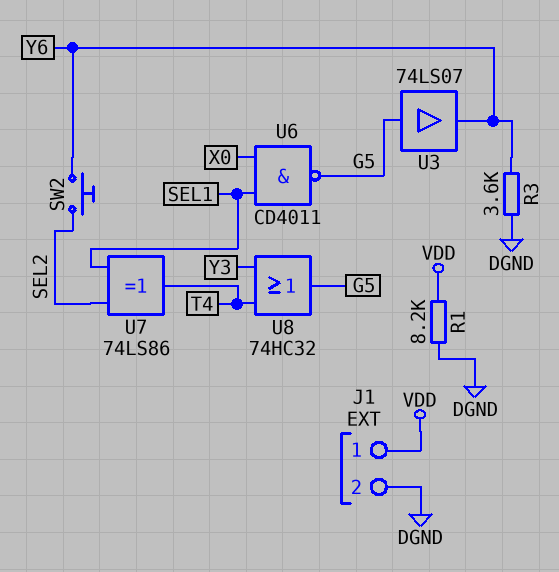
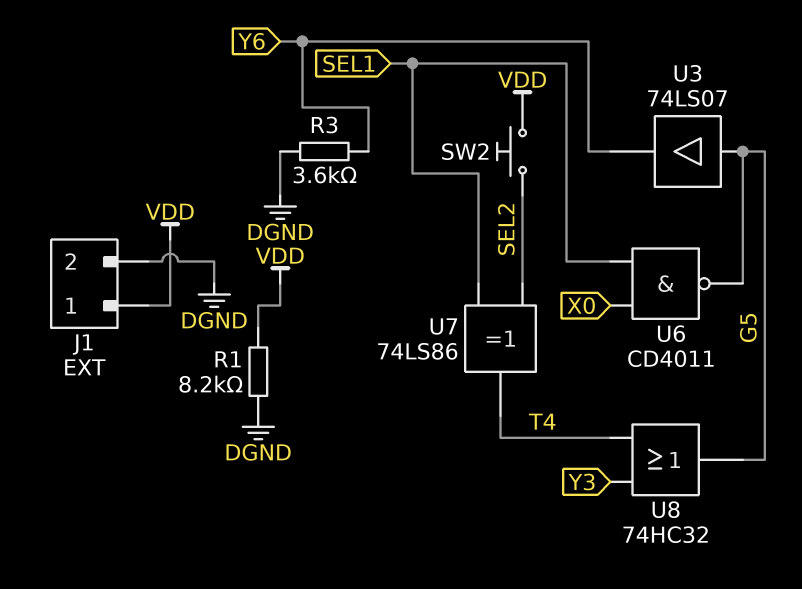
SW2: button (SEL2, Y6) -> button (SEL2, VDD)

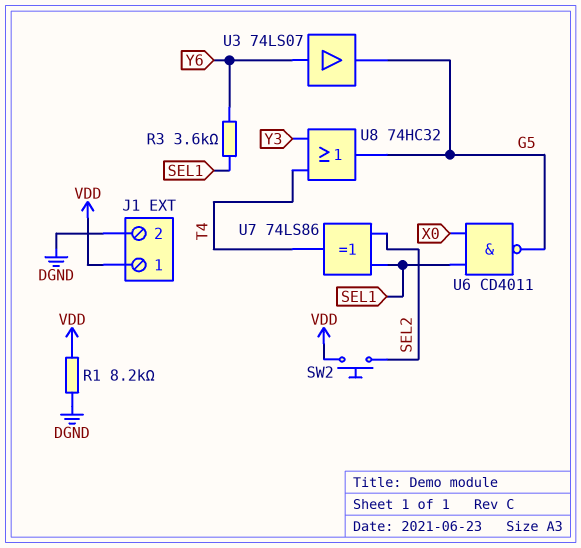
R3: 3.6k (DGND, Y6) -> 3.6k (SEL1, Y6)
U3: buffer 74LS07 (in G5, out Y6) -> buffer 74LS07 (in Y6, out G5)

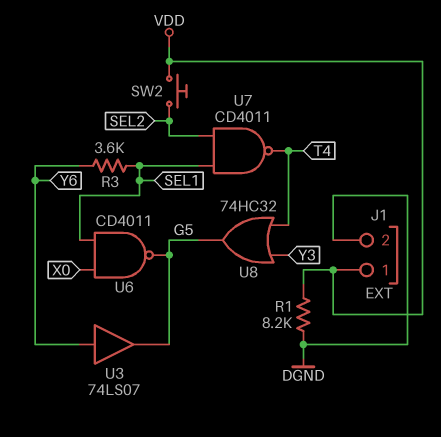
U7: XOR 74LS86 (in SEL1, in SEL2, out T4) -> NAND CD4011 (in SEL1, in SEL2, out T4)

